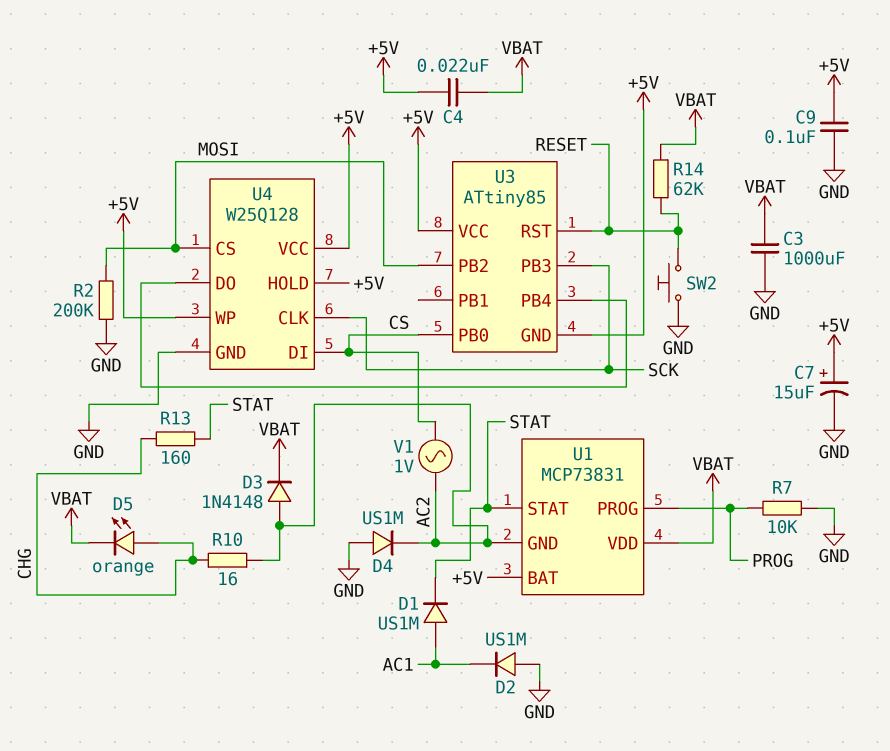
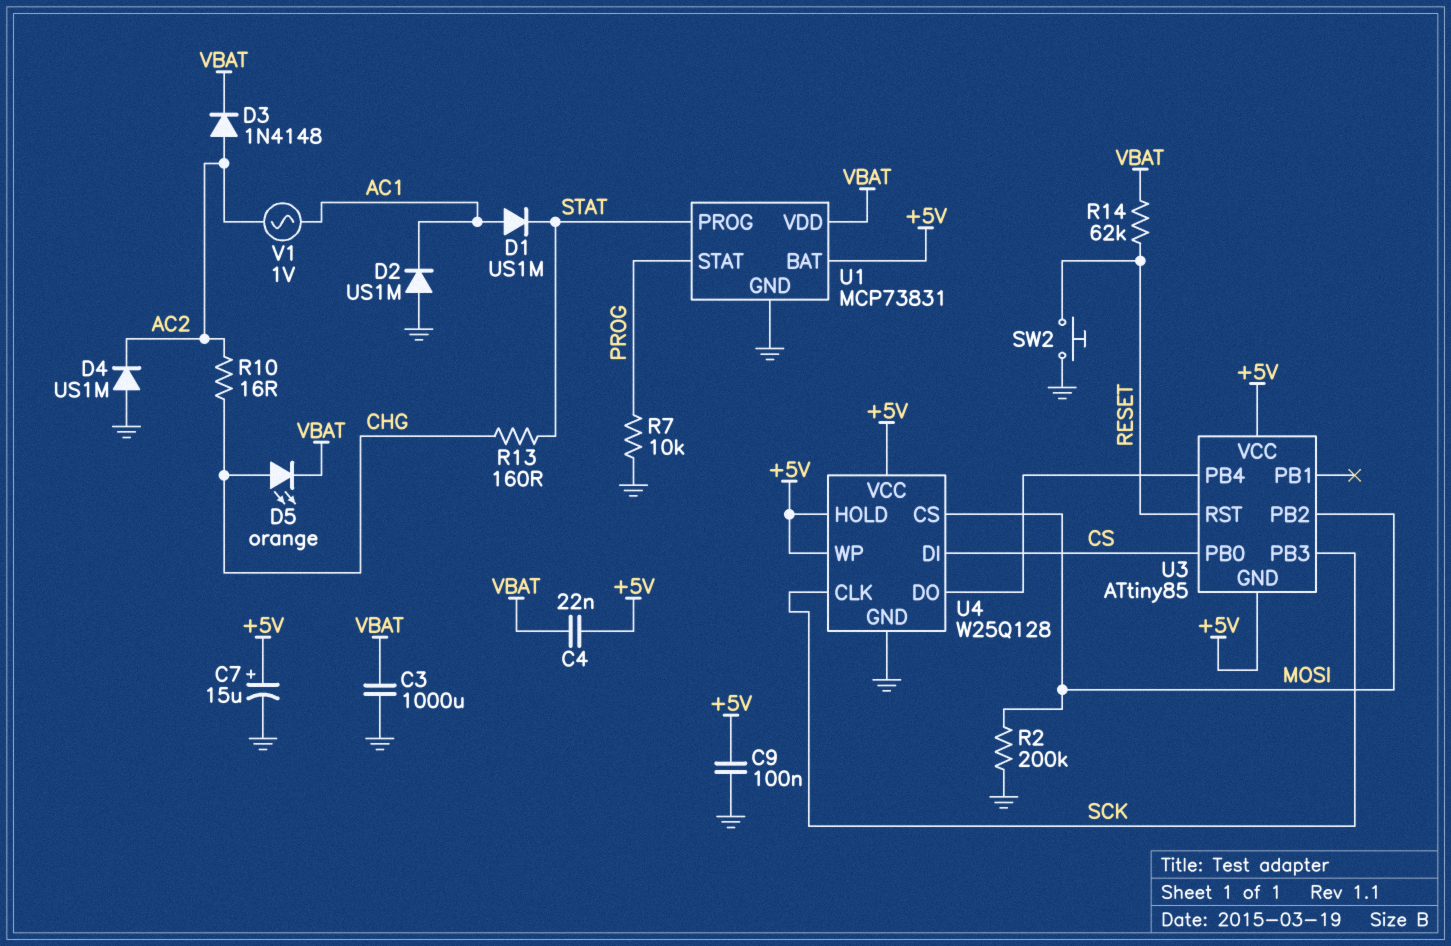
U1 pin GND: AC2 -> GND
U1 pin PROG: PROG -> STAT
U1 pin STAT: STAT -> PROG
V1: AC 1V (AC2, CS) -> AC 1V (AC1, AC2)

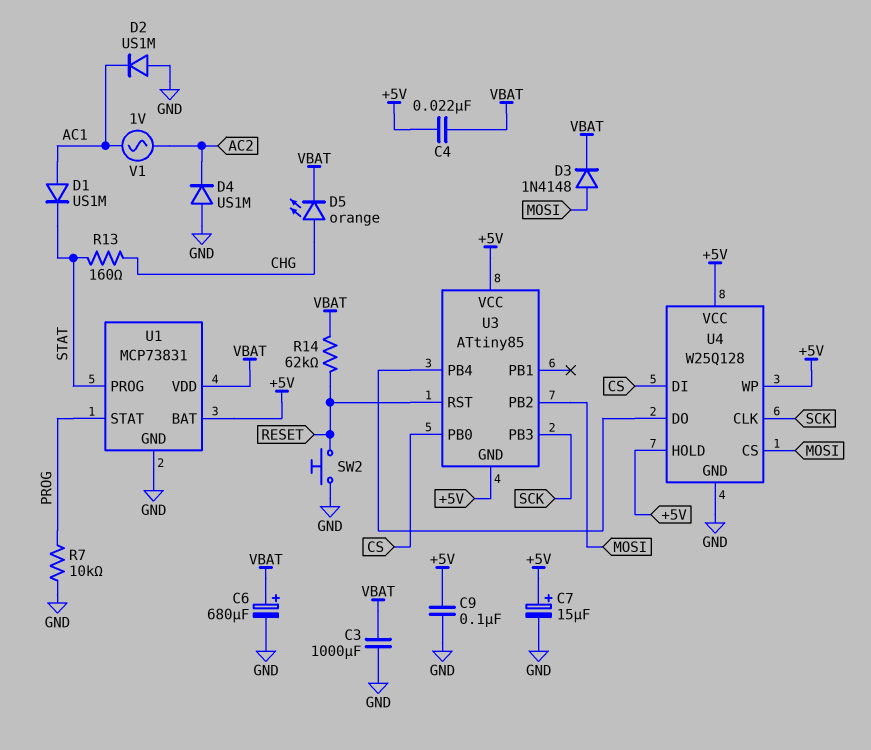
C6: none -> 680uF (plus VBAT, minus GND)
D3: diode 1N4148 (A AC2, K VBAT) -> diode 1N4148 (A MOSI, K VBAT)
R2: 200k (GND, MOSI) -> none
R10: 16 (AC2, CHG) -> none

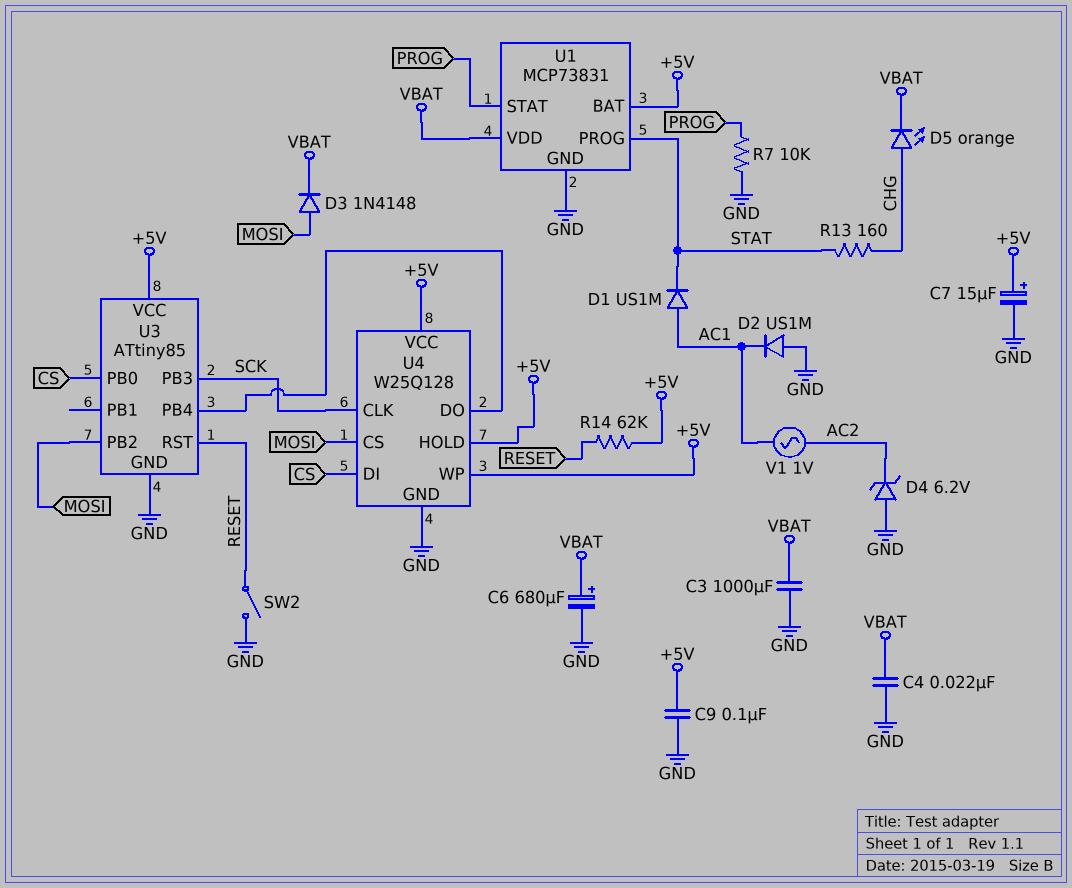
C4: 22nF (+5V, VBAT) -> 22nF (GND, VBAT)
D4: diode US1M (A GND, K AC2) -> zener 6.2V (A GND, K AC2)
R14: 62k (RESET, VBAT) -> 62k (+5V, RESET)
SW2: button (GND, RESET) -> switch (GND, RESET)
U3 pin GND: +5V -> GND

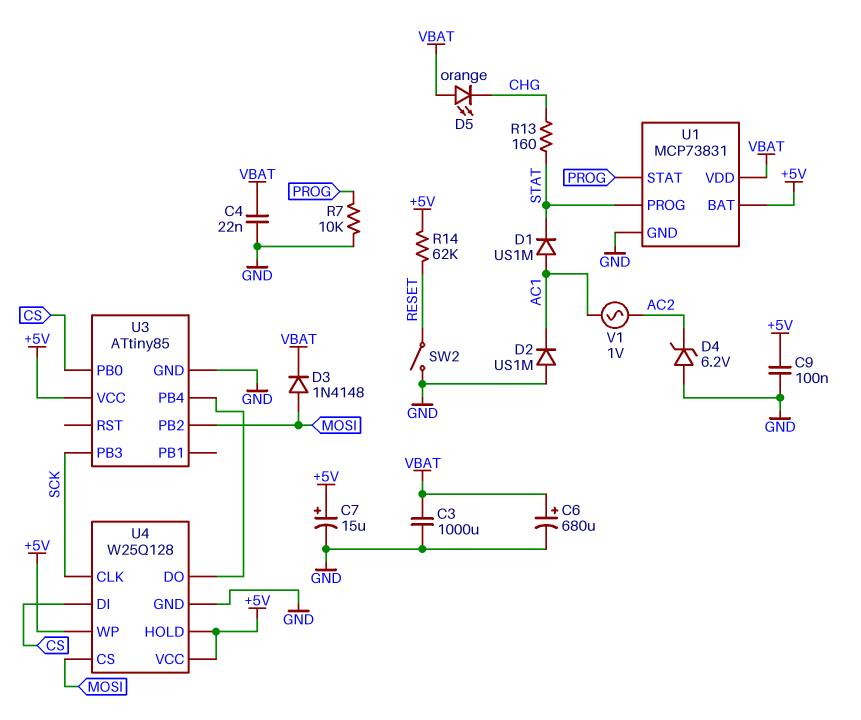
D5: LED orange (A CHG, K VBAT) -> LED orange (A VBAT, K CHG)
U3 pin RST: RESET -> none

